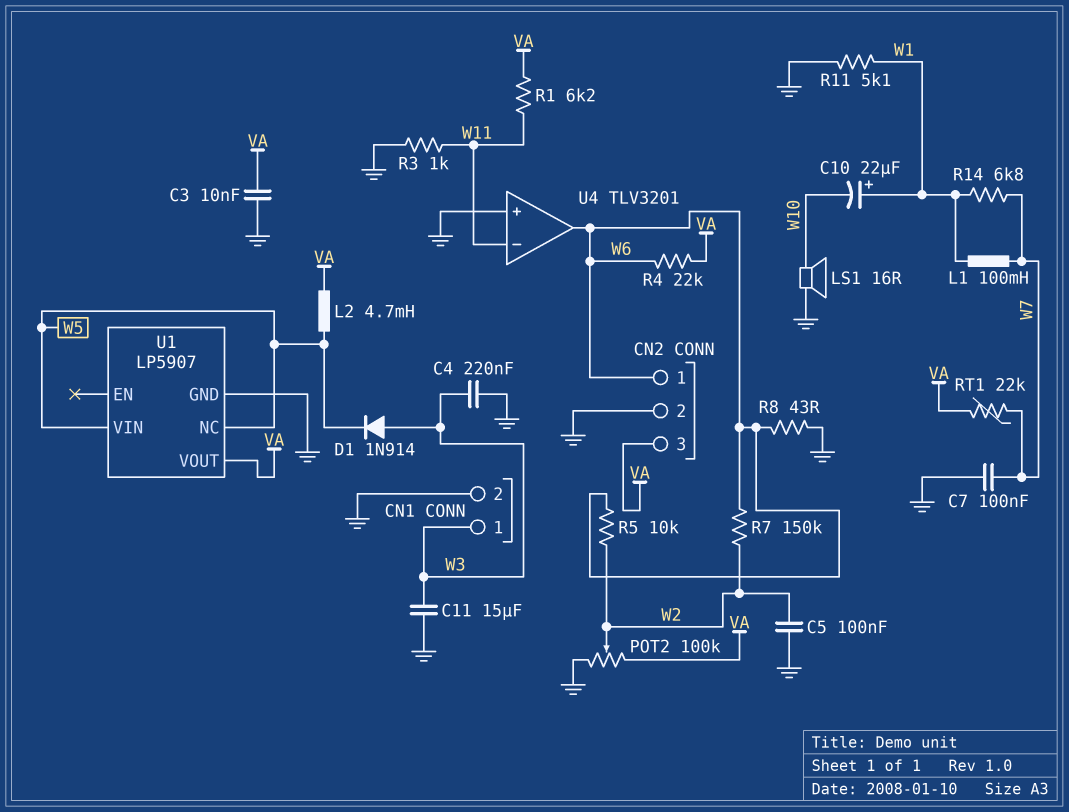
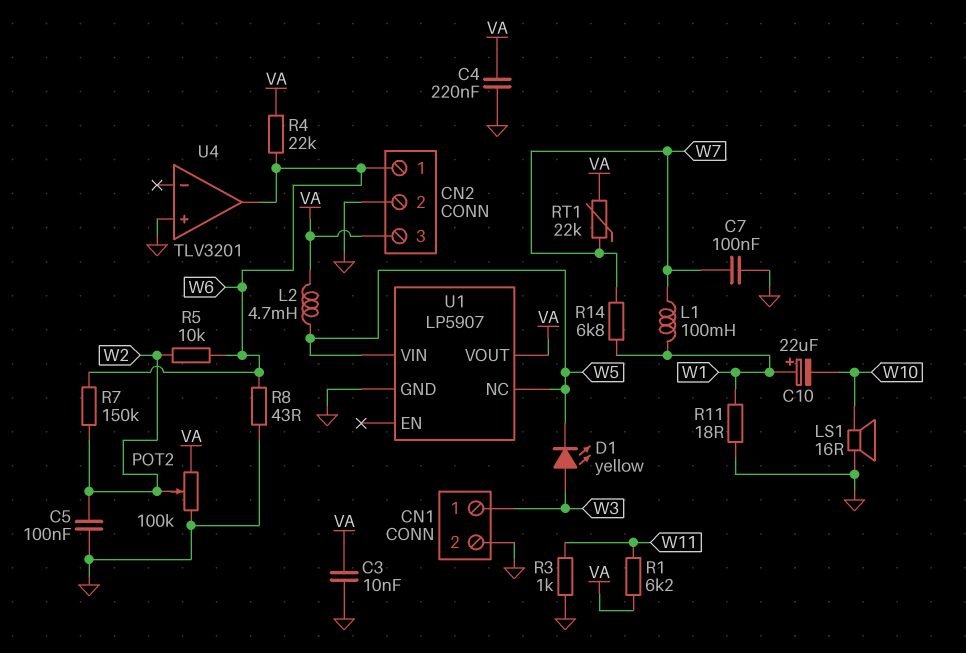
C4: 220nF (GND, W3) -> 220nF (GND, VA)
C11: 15uF (GND, W3) -> none
D1: diode 1N914 (A W3, K W5) -> LED yellow (A W3, K W5)
R11: 5.1k (GND, W1) -> 18 (GND, W1)
U4 pin in-: W11 -> none

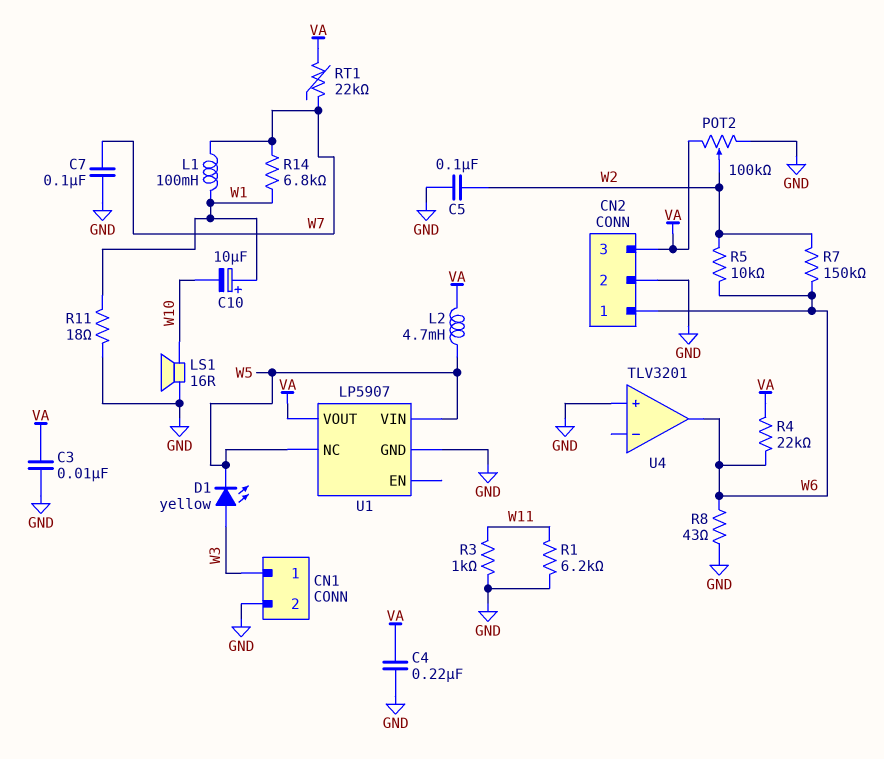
C10: 22uF (plus W1, minus W10) -> 10uF (plus W1, minus W10)
R1: 6.2k (VA, W11) -> 6.2k (GND, W11)

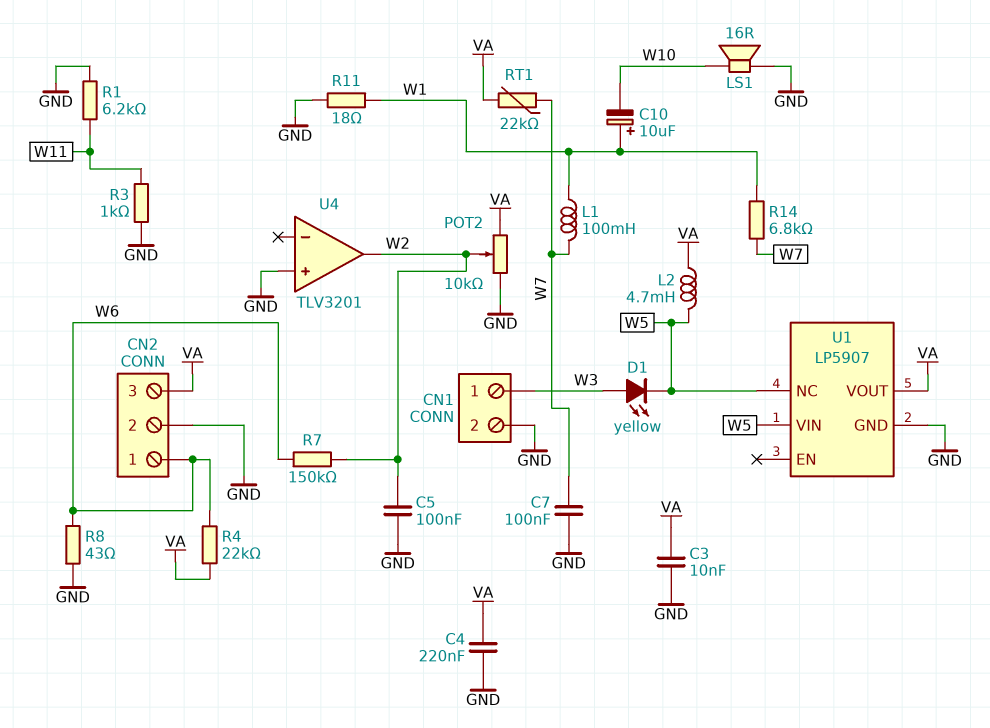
POT2: 100k (GND, VA, wiper W2) -> 10k (GND, VA, wiper W2)
R5: 10k (W2, W6) -> none
U4 pin out: W6 -> W2

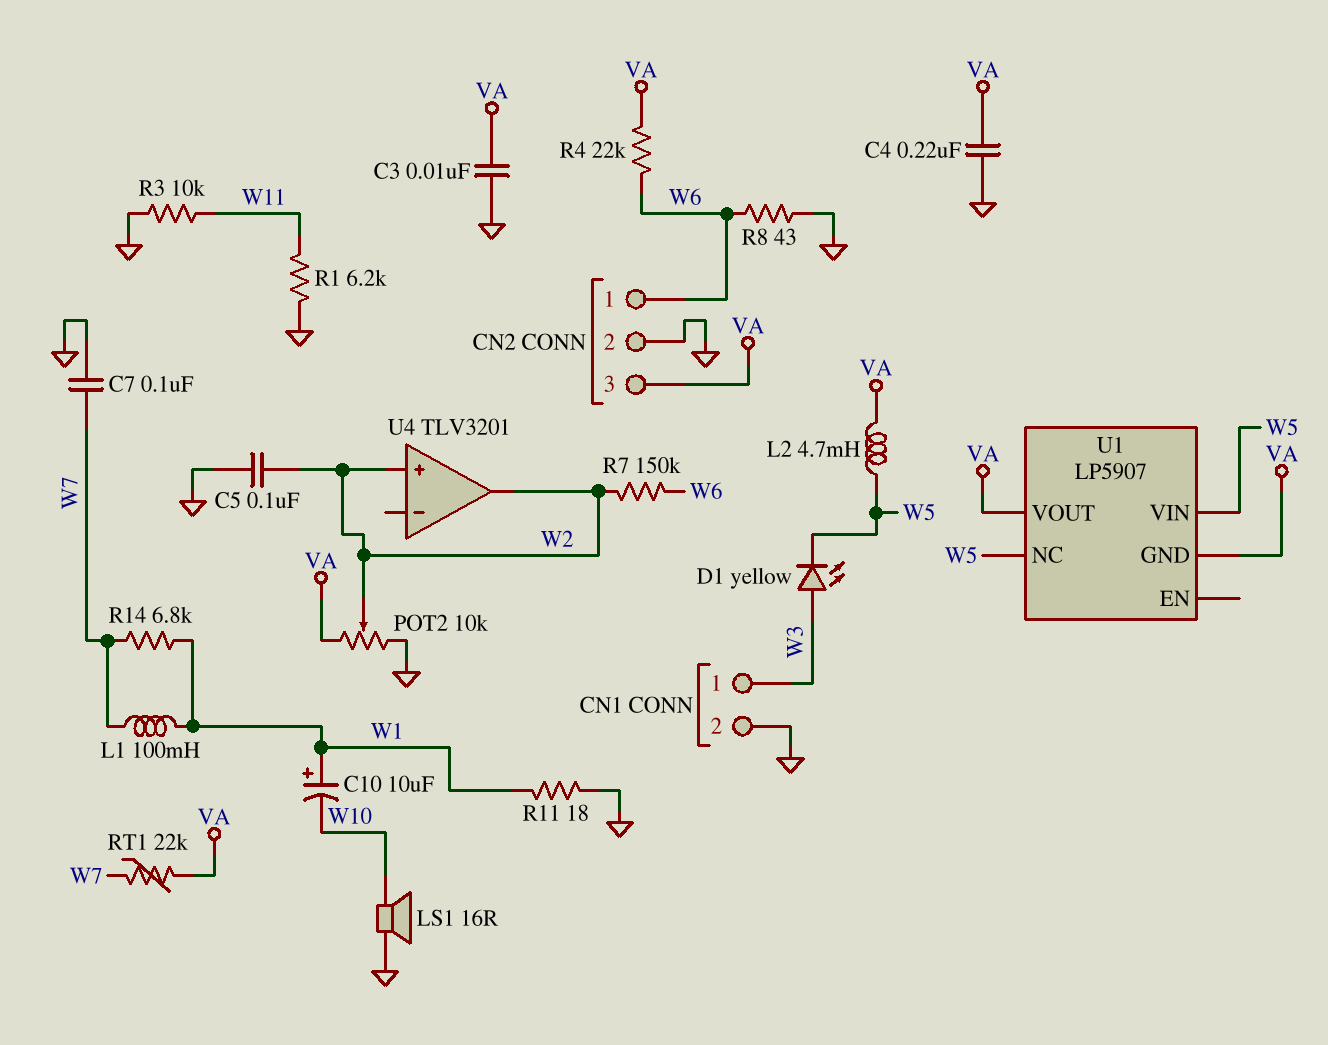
R3: 1k (GND, W11) -> 10k (GND, W11)
U1 pin GND: GND -> VA
U4 pin in+: GND -> W2

